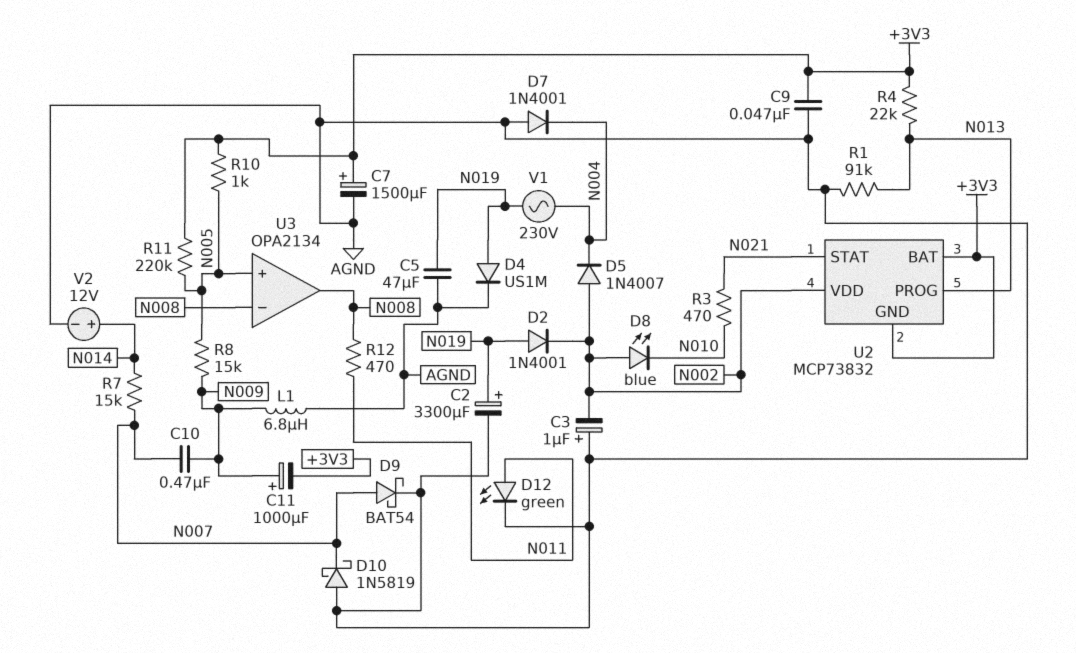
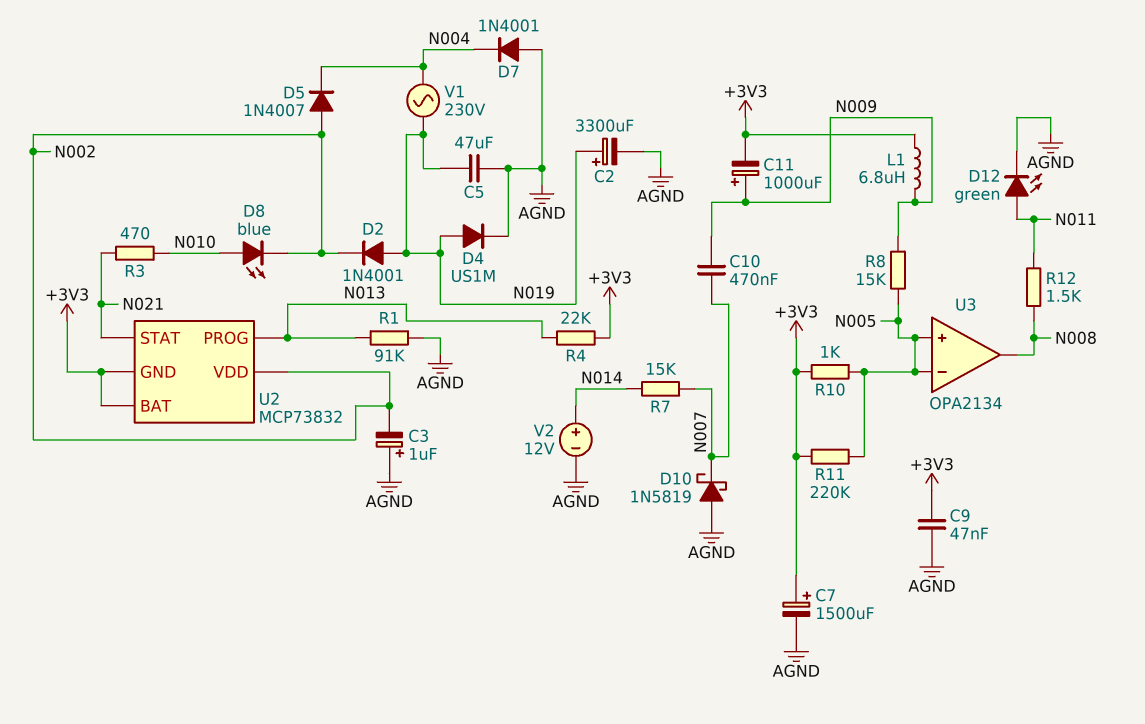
D8: LED blue (A N002, K N010) -> LED blue (A N010, K N002)
D9: schottky BAT54 (A N007, K AGND) -> none
L1: 6.8uH (AGND, N009) -> 6.8uH (+3V3, N009)
R12: 470 (N008, N011) -> 1.5k (N008, N011)
U3 pin in-: N008 -> N005

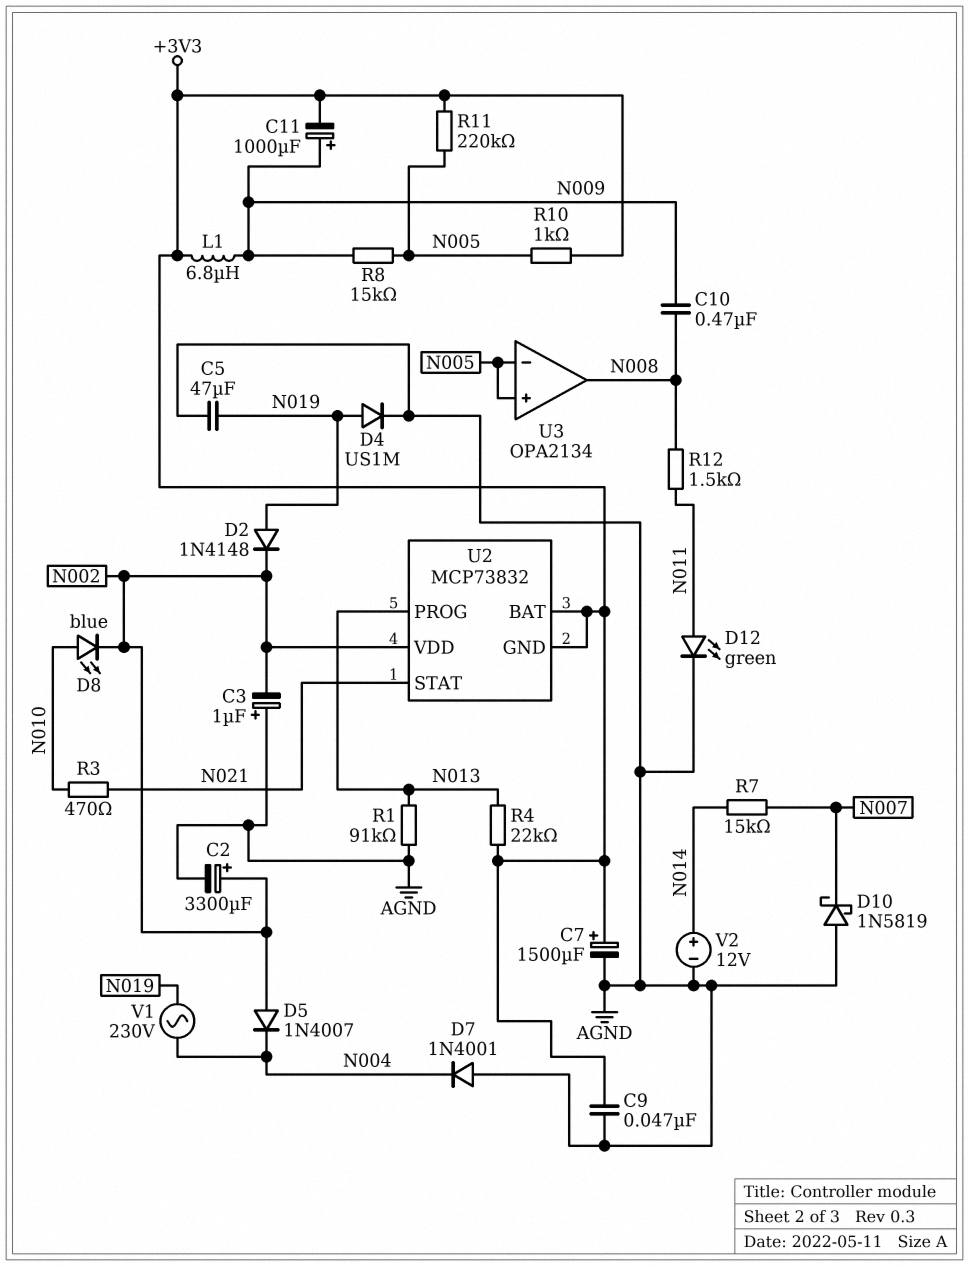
C2: 3300uF (plus N019, minus AGND) -> 3300uF (plus N002, minus AGND)
C10: 470nF (N007, N009) -> 470nF (N008, N009)
D2: diode 1N4001 (A N019, K N002) -> diode 1N4148 (A N019, K N002)

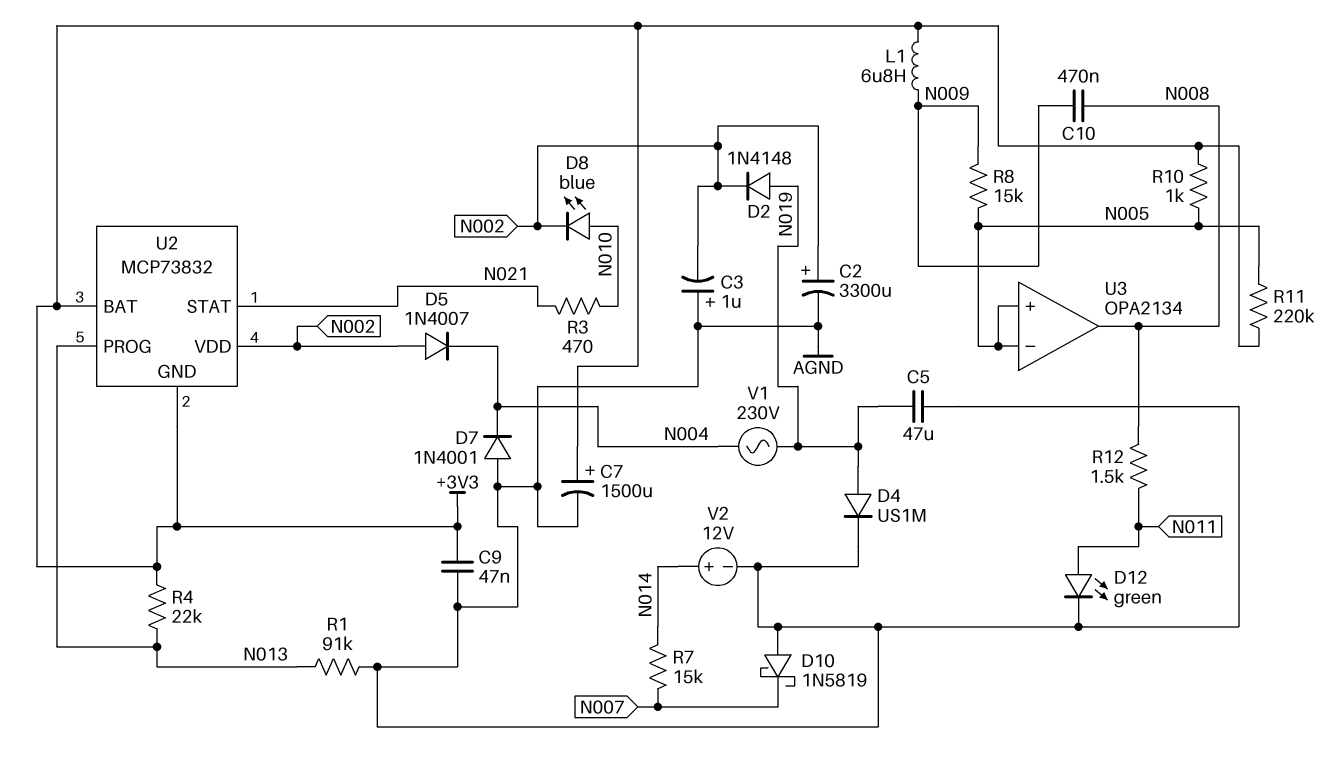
C11: 1000uF (plus N009, minus +3V3) -> none

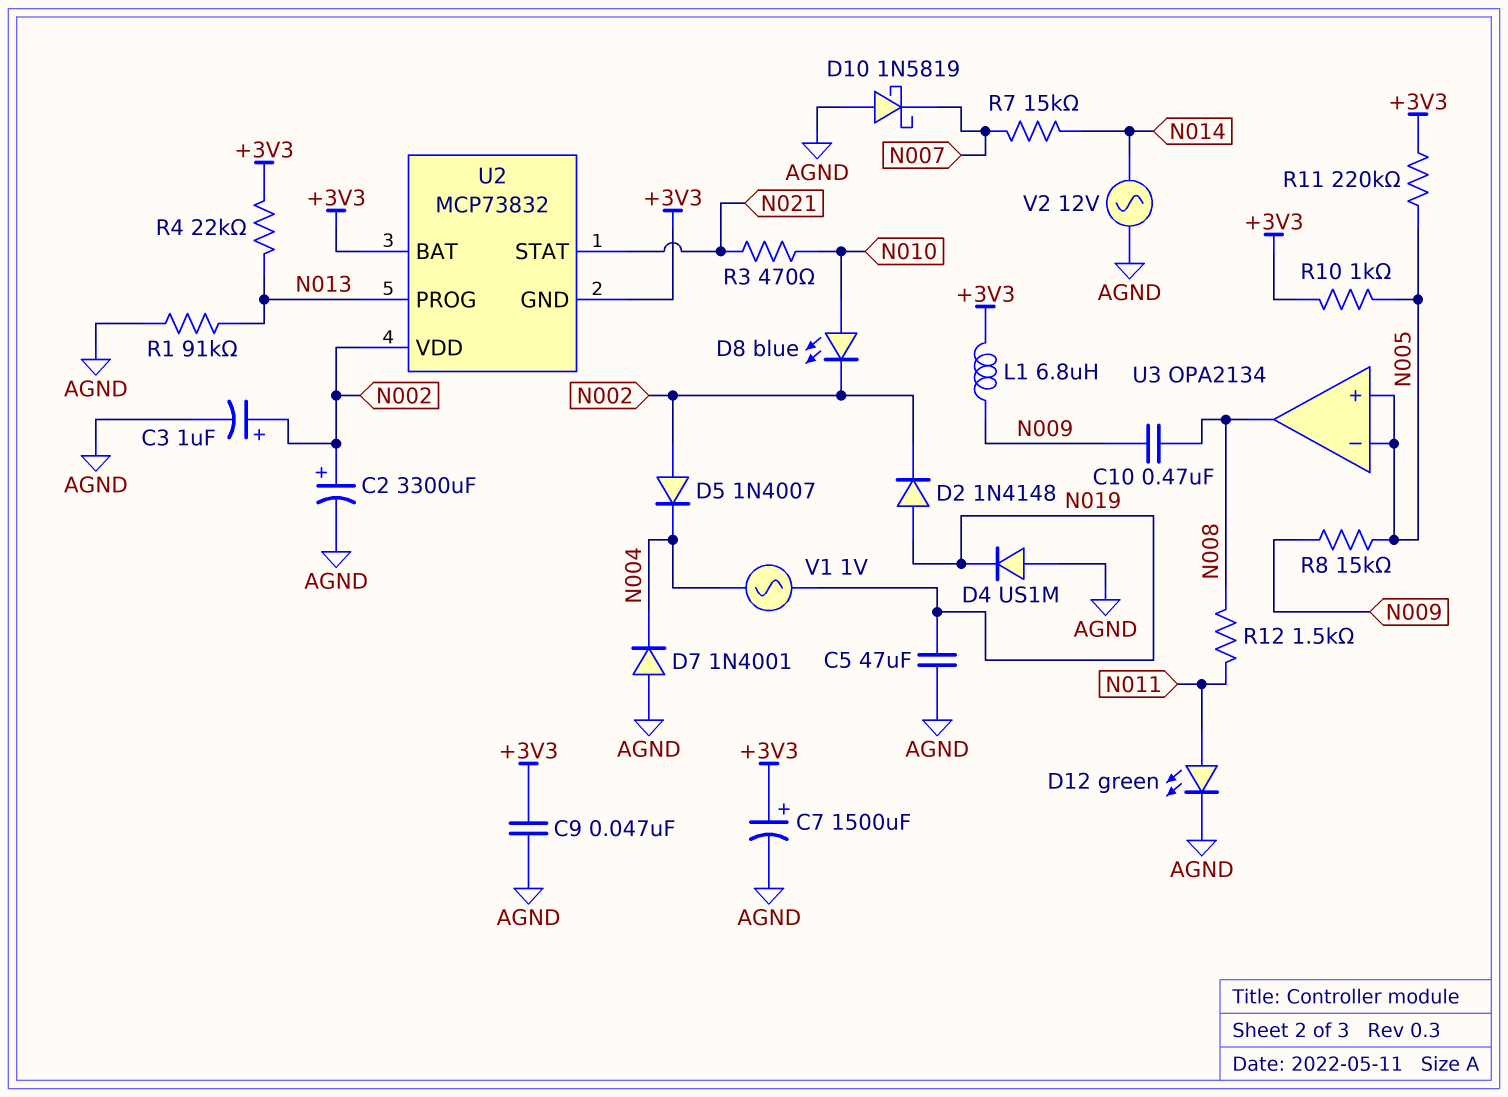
C3: 1uF (plus AGND, minus N002) -> 1uF (plus N002, minus AGND)
D4: diode US1M (A N019, K AGND) -> diode US1M (A AGND, K N019)
V1: AC 230V (N004, N019) -> AC 1V (N004, N019)
V2: 12V (plus N014, minus AGND) -> AC 12V (AGND, N014)

